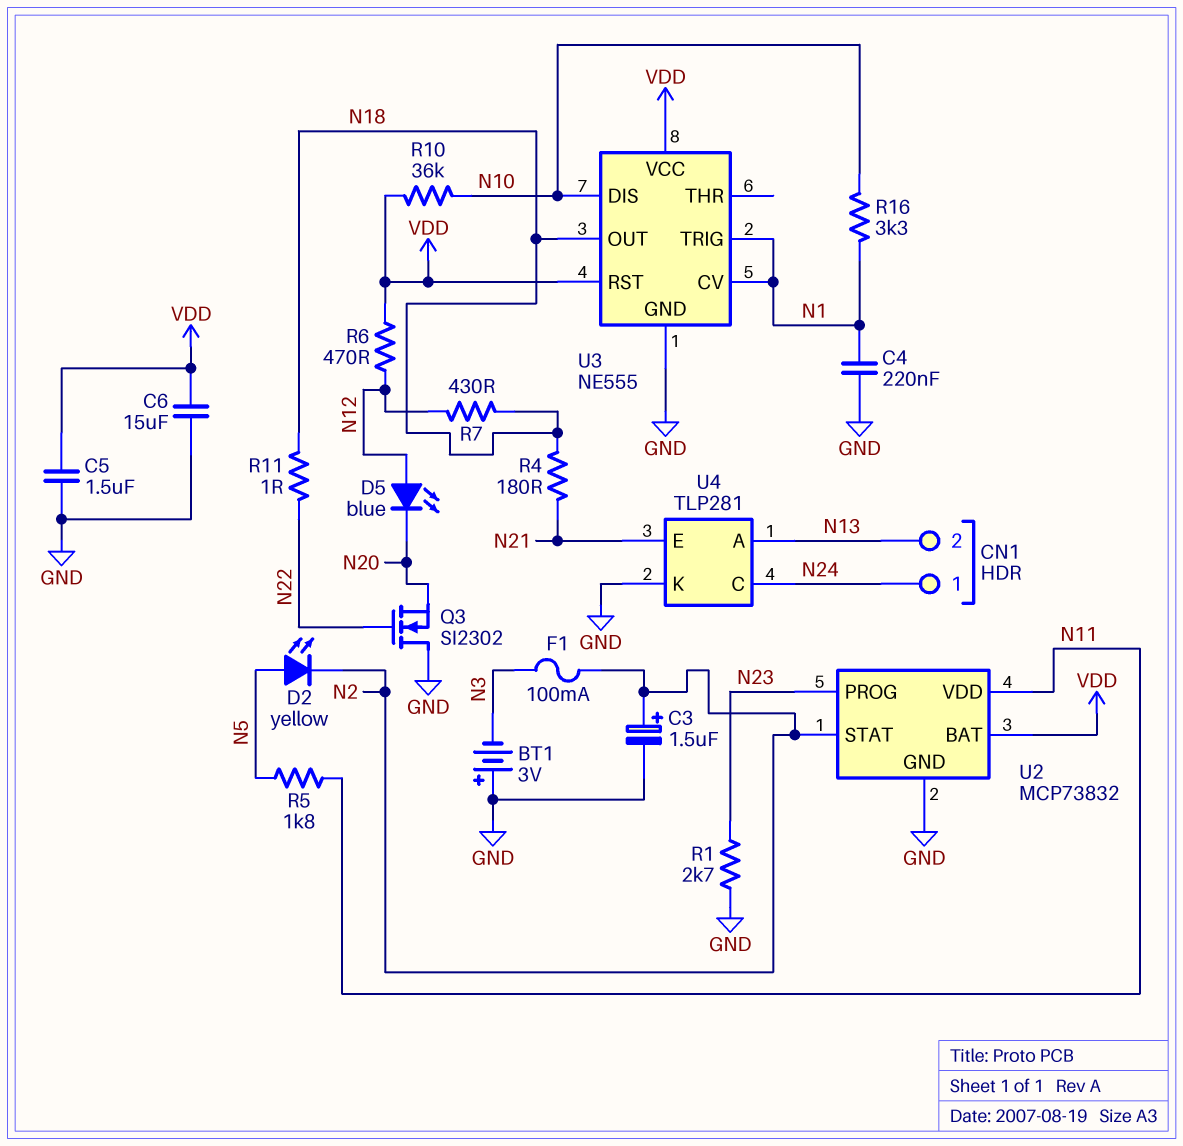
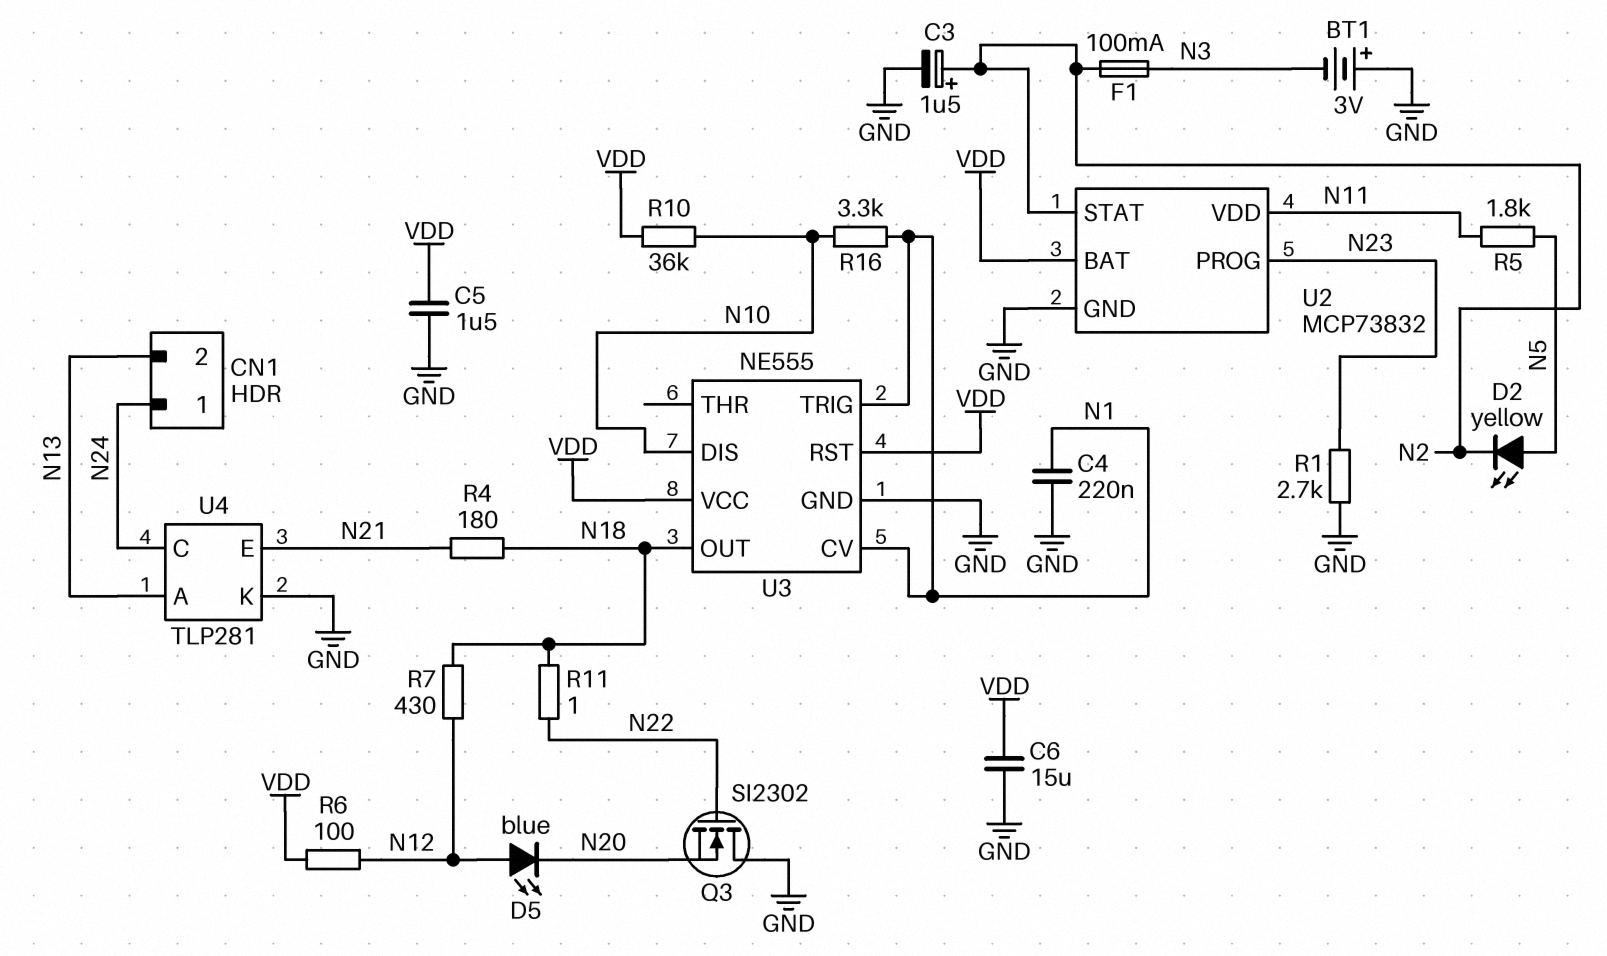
R6: 470 (N12, VDD) -> 100 (N12, VDD)

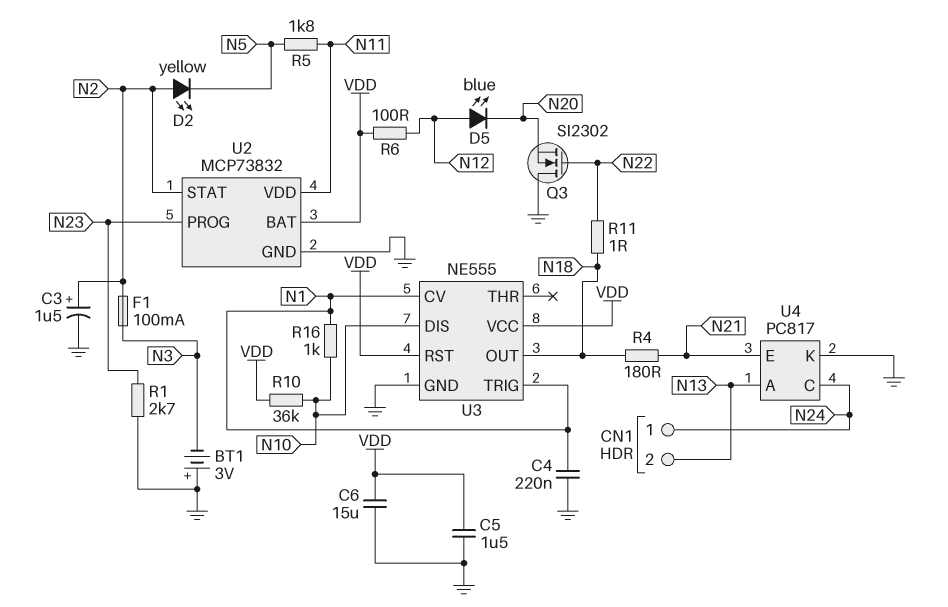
D2: LED yellow (A N5, K N2) -> LED yellow (A N2, K N5)
R7: 430 (N12, N18) -> none
R16: 3.3k (N1, N10) -> 1k (N1, N10)
U4: TLP281 -> PC817

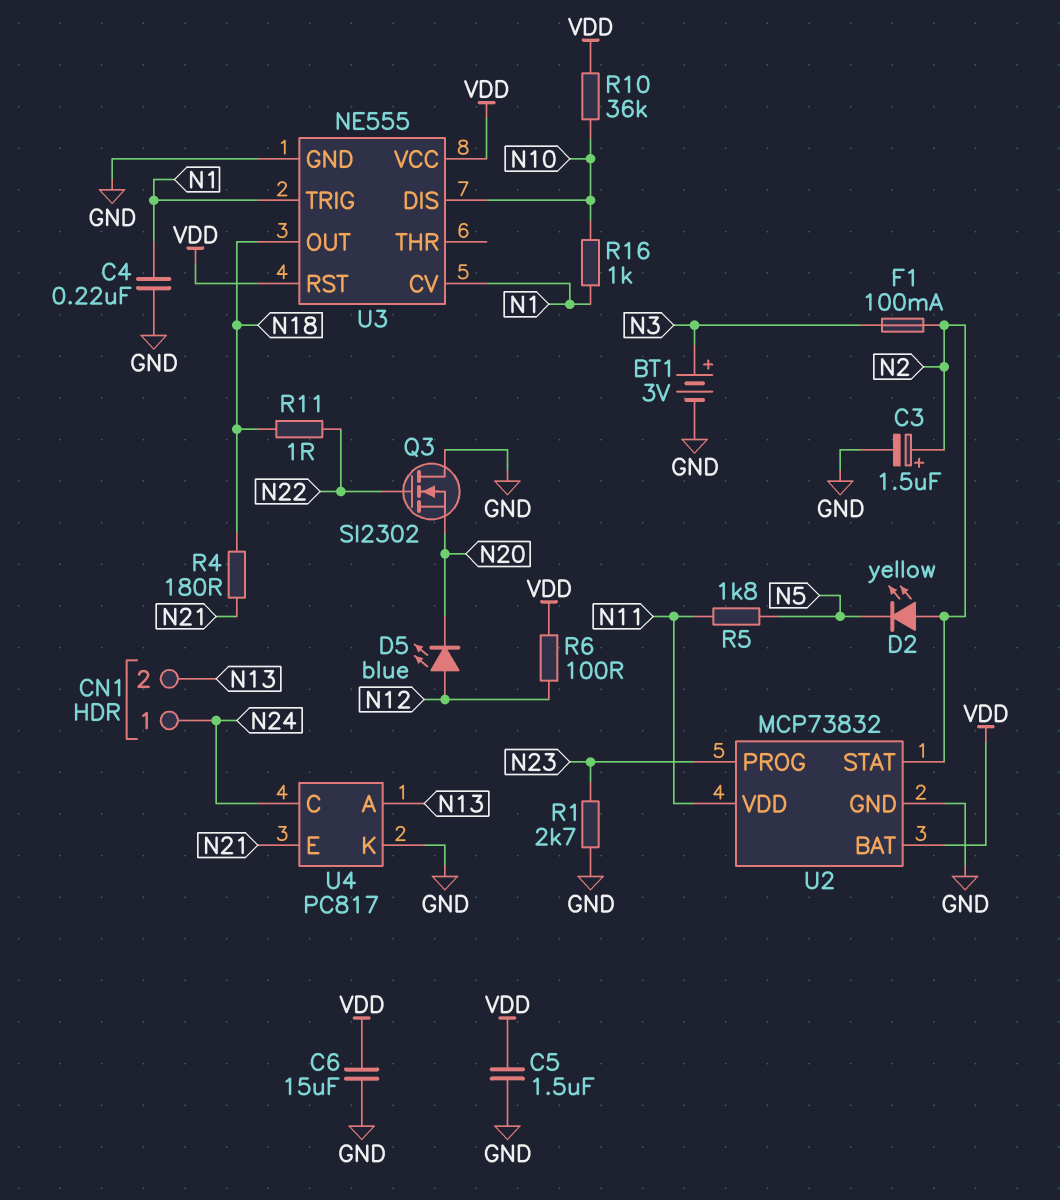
BT1: 3V (plus GND, minus N3) -> 3V (plus N3, minus GND)

